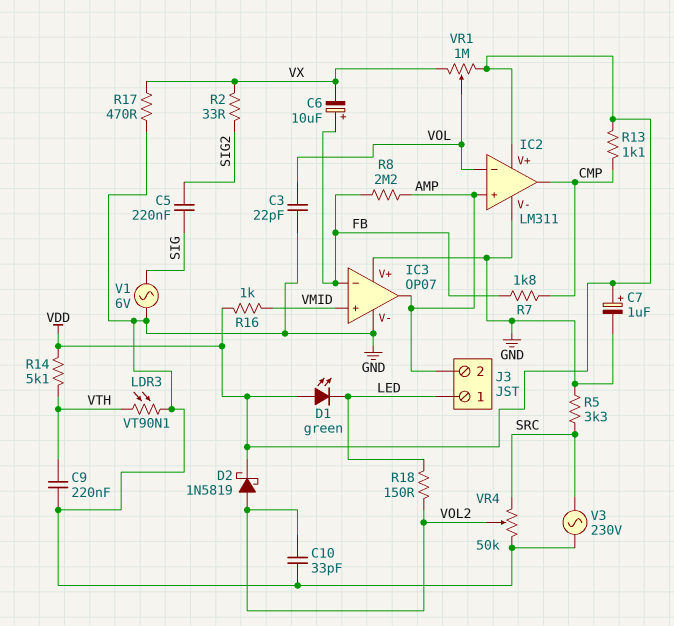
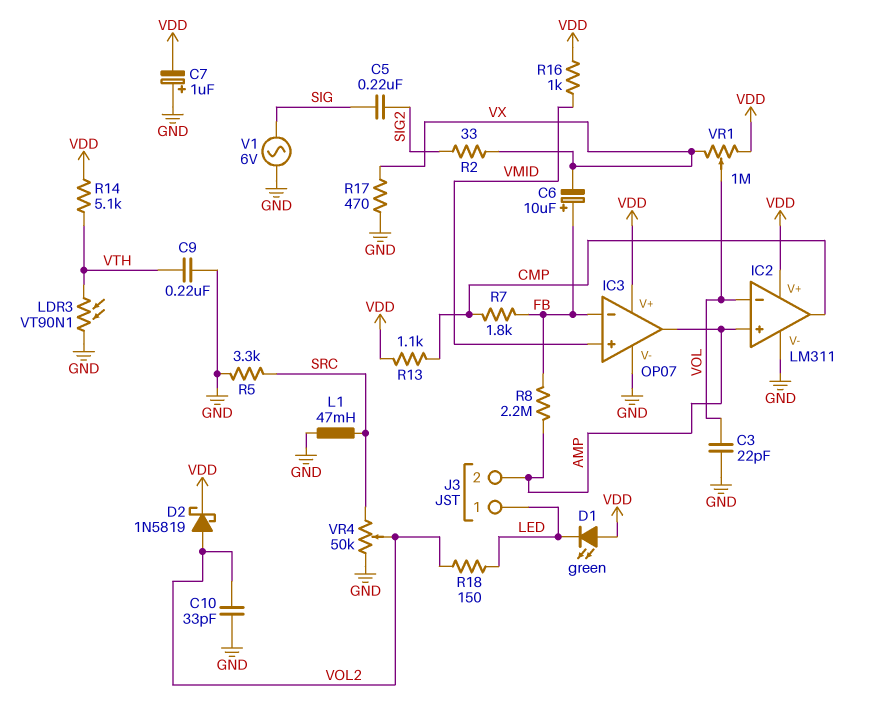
C7: 1uF (plus VDD, minus GND) -> 1uF (plus GND, minus VDD)
IC3 pin V+: GND -> VDD
L1: none -> 47mH (GND, SRC)
V3: AC 230V (GND, SRC) -> none

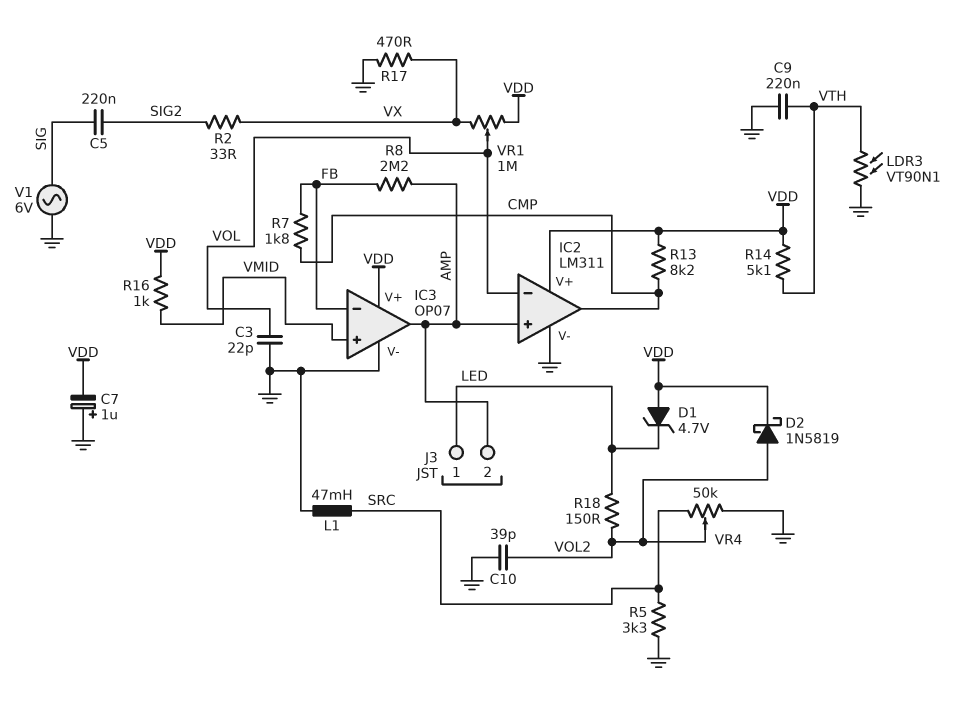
C6: 10uF (plus FB, minus VX) -> none
C10: 33pF (GND, VOL2) -> 39pF (GND, VOL2)
D1: LED green (A VDD, K LED) -> zener 4.7V (A VDD, K LED)
R13: 1.1k (CMP, VDD) -> 8.2k (CMP, VDD)

